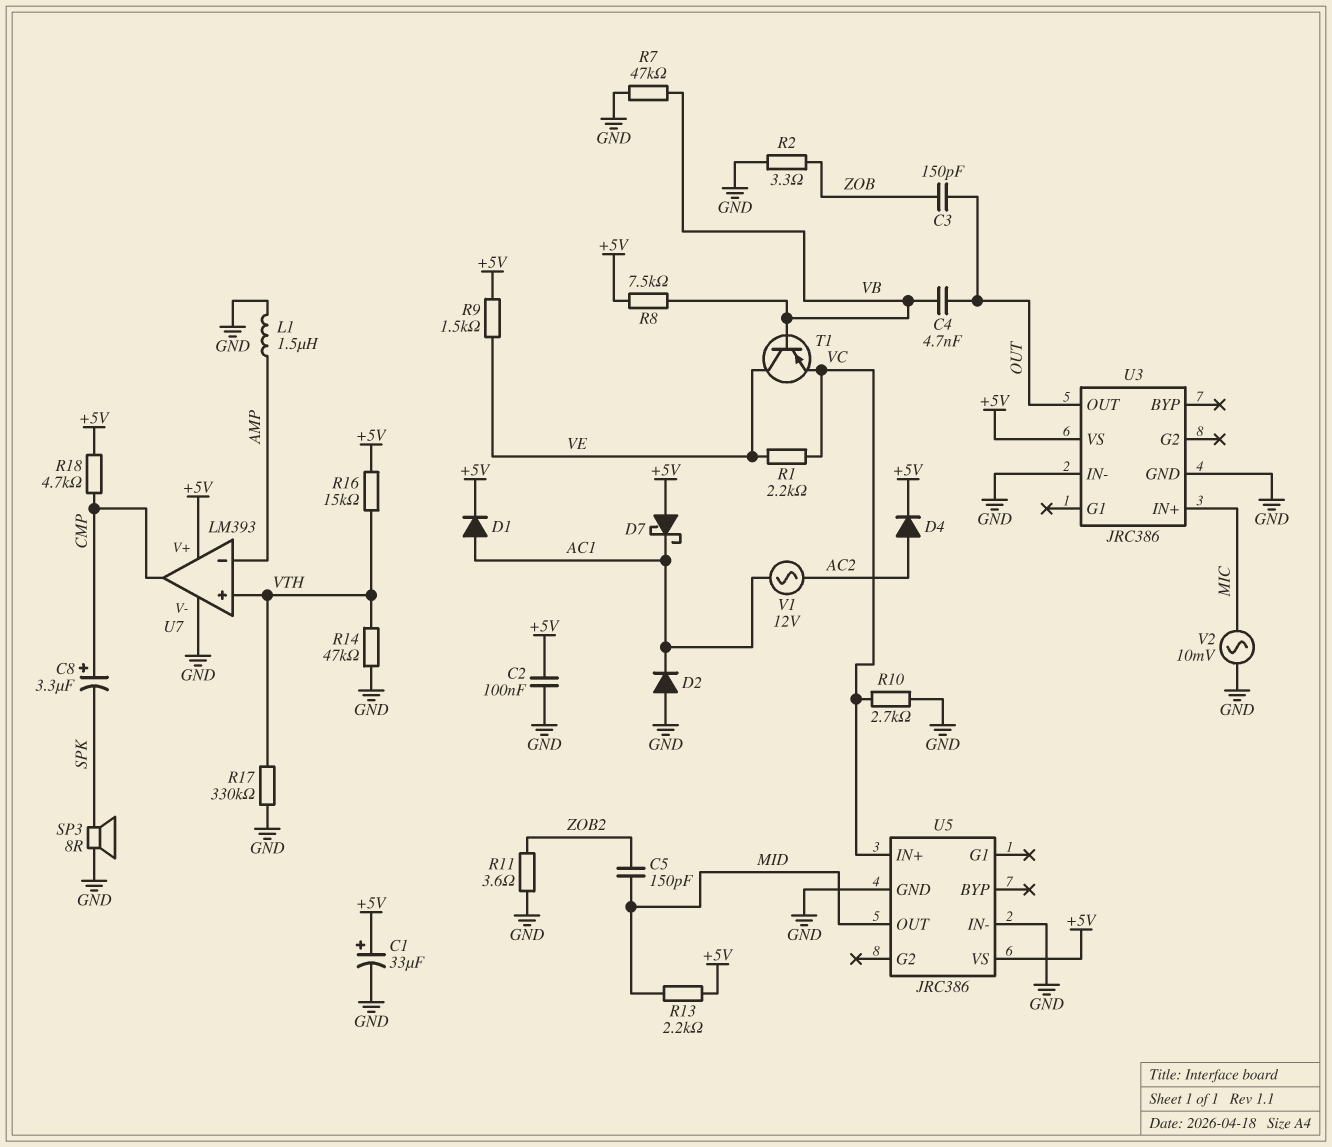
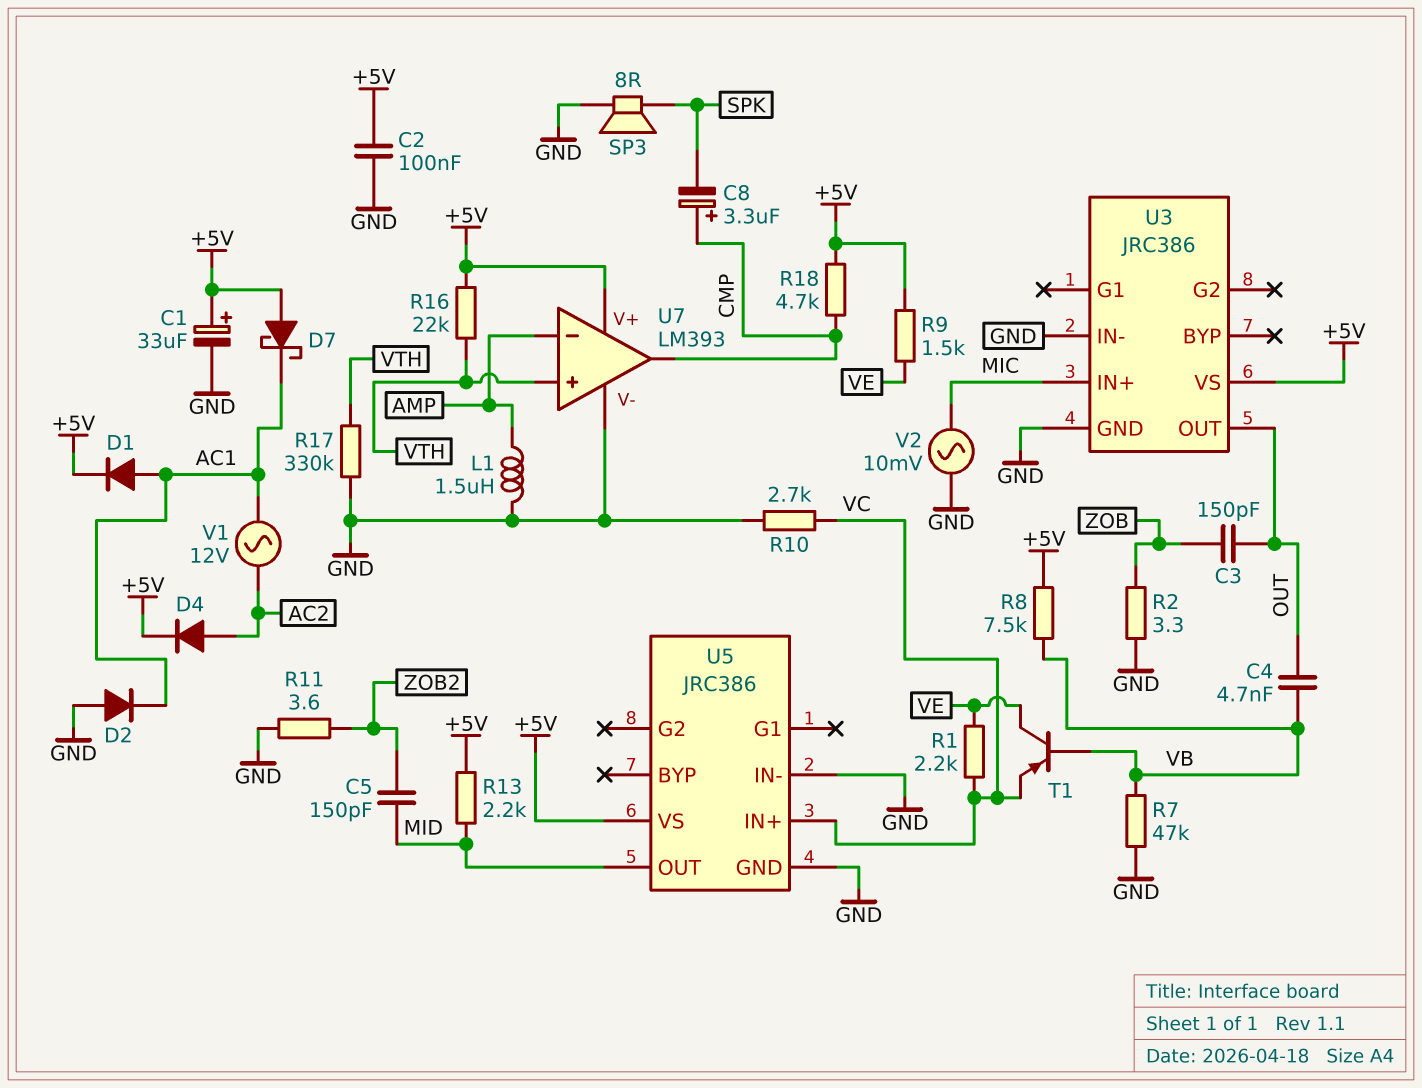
R14: 47k (GND, VTH) -> none
R16: 15k (+5V, VTH) -> 22k (+5V, VTH)

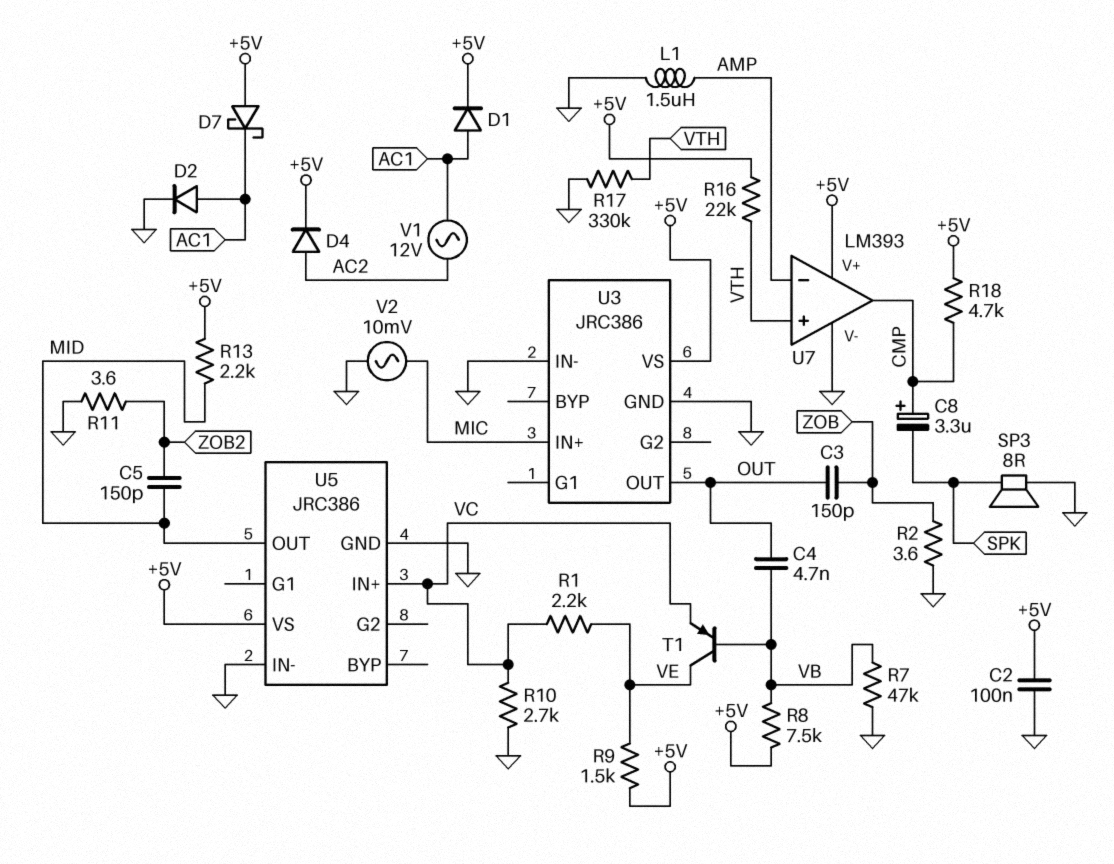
C1: 33uF (plus +5V, minus GND) -> none
D2: diode (A GND, K AC1) -> diode (A AC1, K GND)
R2: 3.3 (GND, ZOB) -> 3.6 (GND, ZOB)

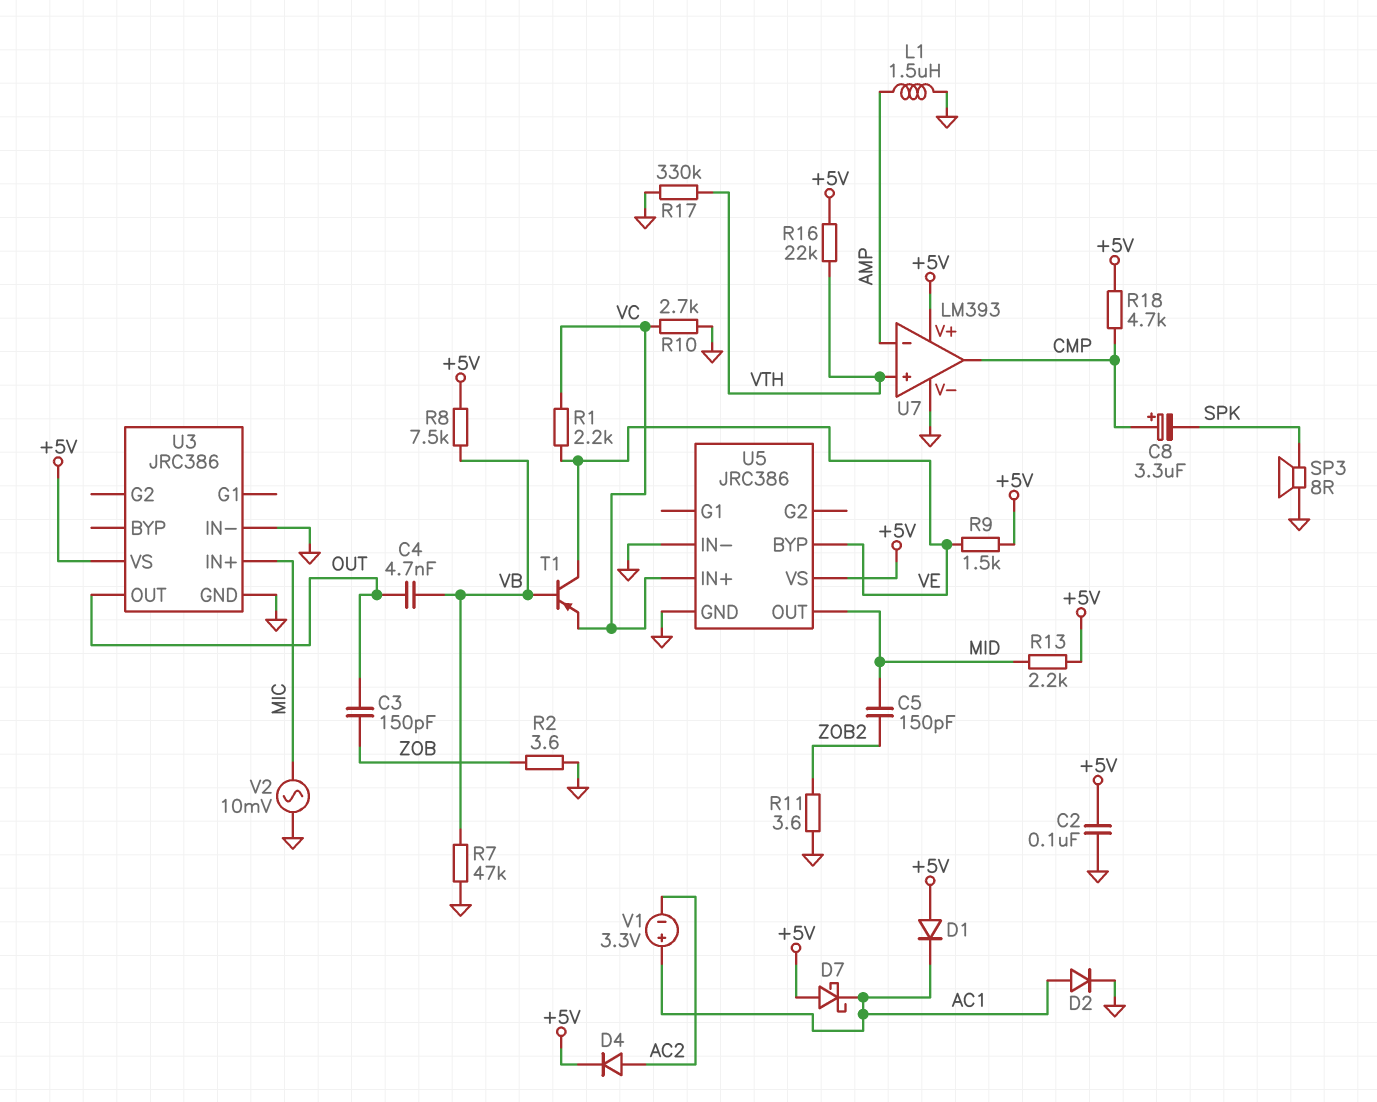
D1: diode (A AC1, K +5V) -> diode (A +5V, K AC1)
U5 pin BYP: none -> VE
V1: AC 12V (AC1, AC2) -> 3.3V (plus AC1, minus AC2)

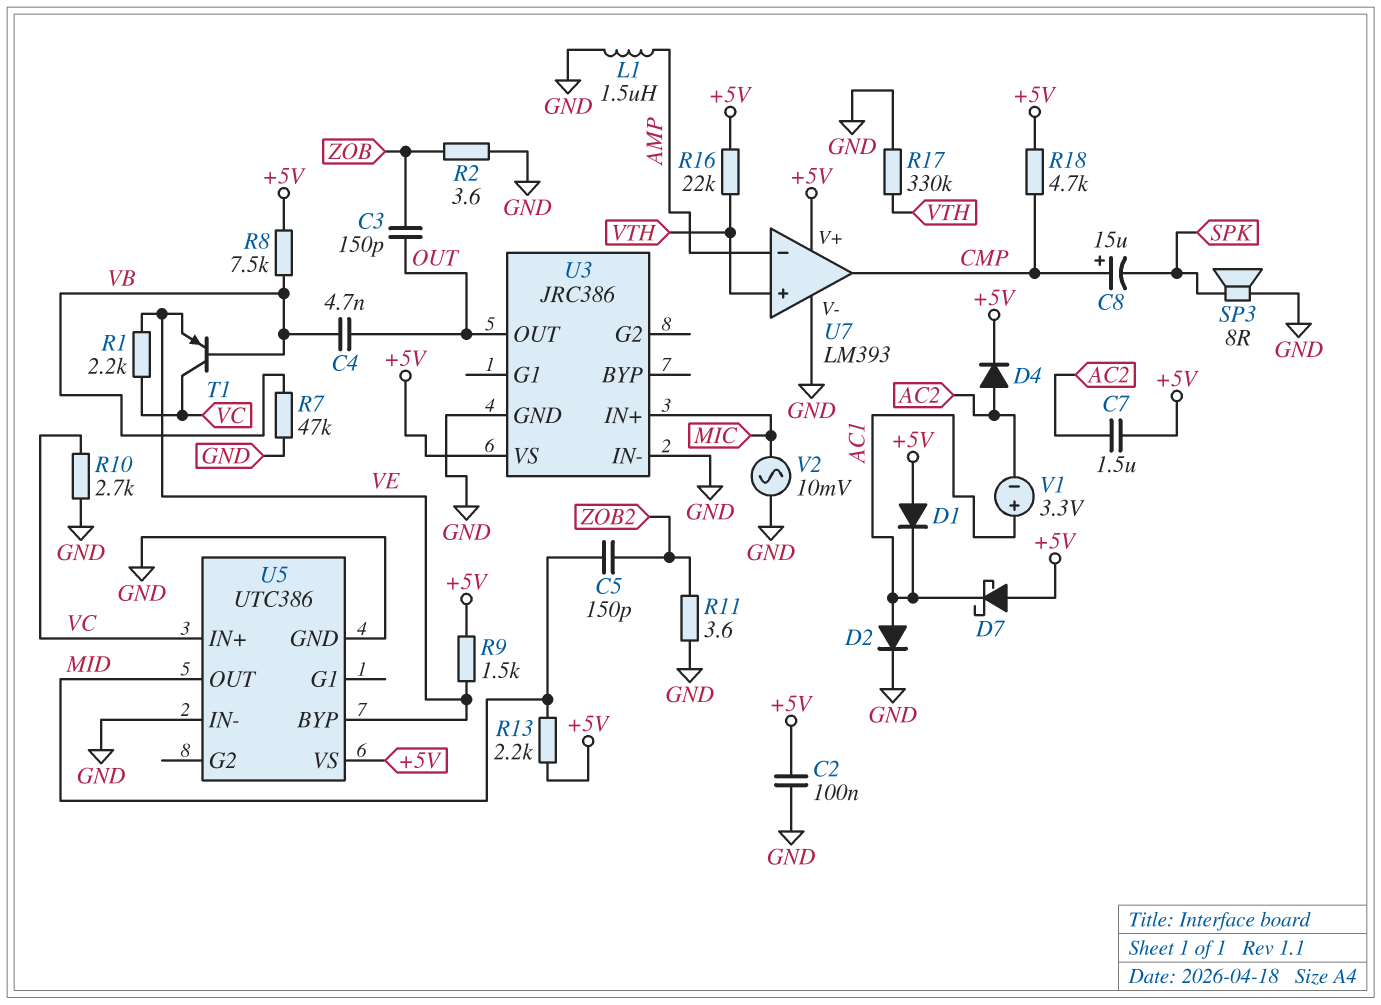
C7: none -> 1.5uF (+5V, AC2)
C8: 3.3uF (plus CMP, minus SPK) -> 15uF (plus CMP, minus SPK)
T1: PNP (B VB, C VE, E VC) -> PNP (B VB, C VC, E VE)
U5: JRC386 -> UTC386

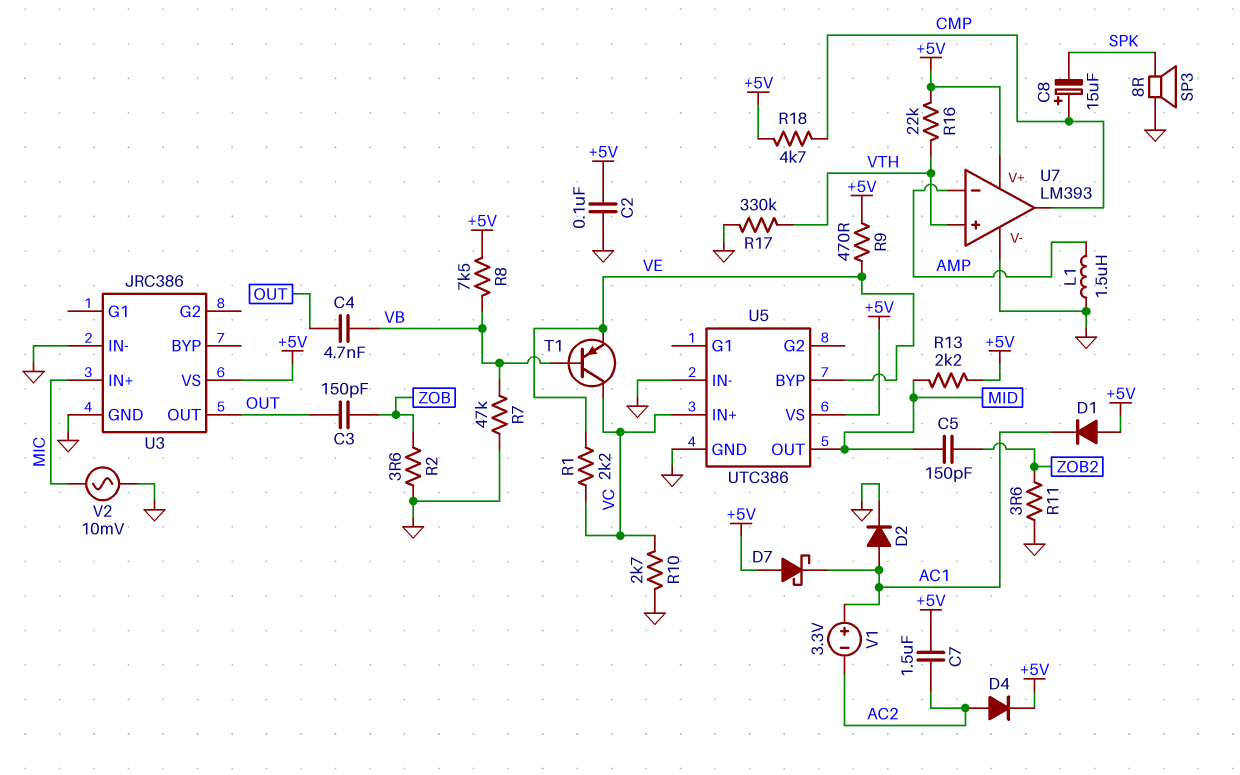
R9: 1.5k (+5V, VE) -> 470 (+5V, VE)

